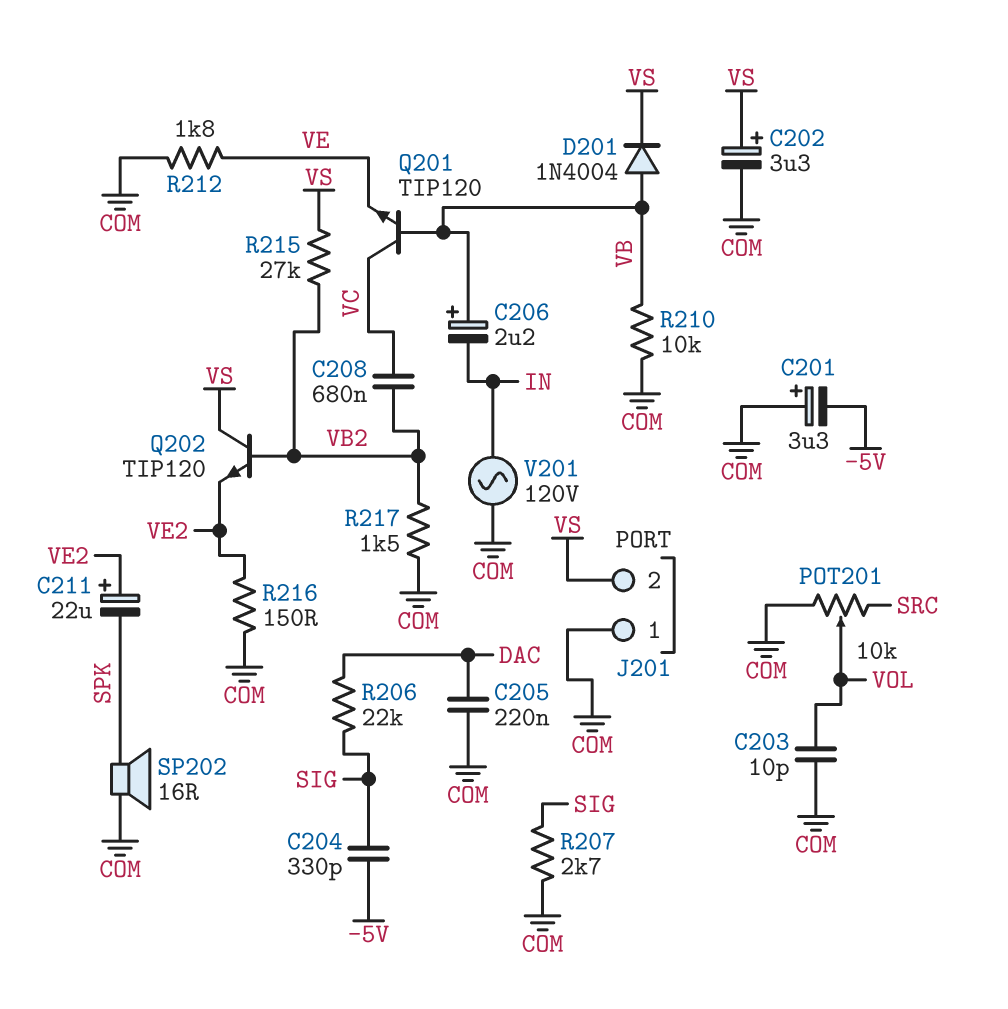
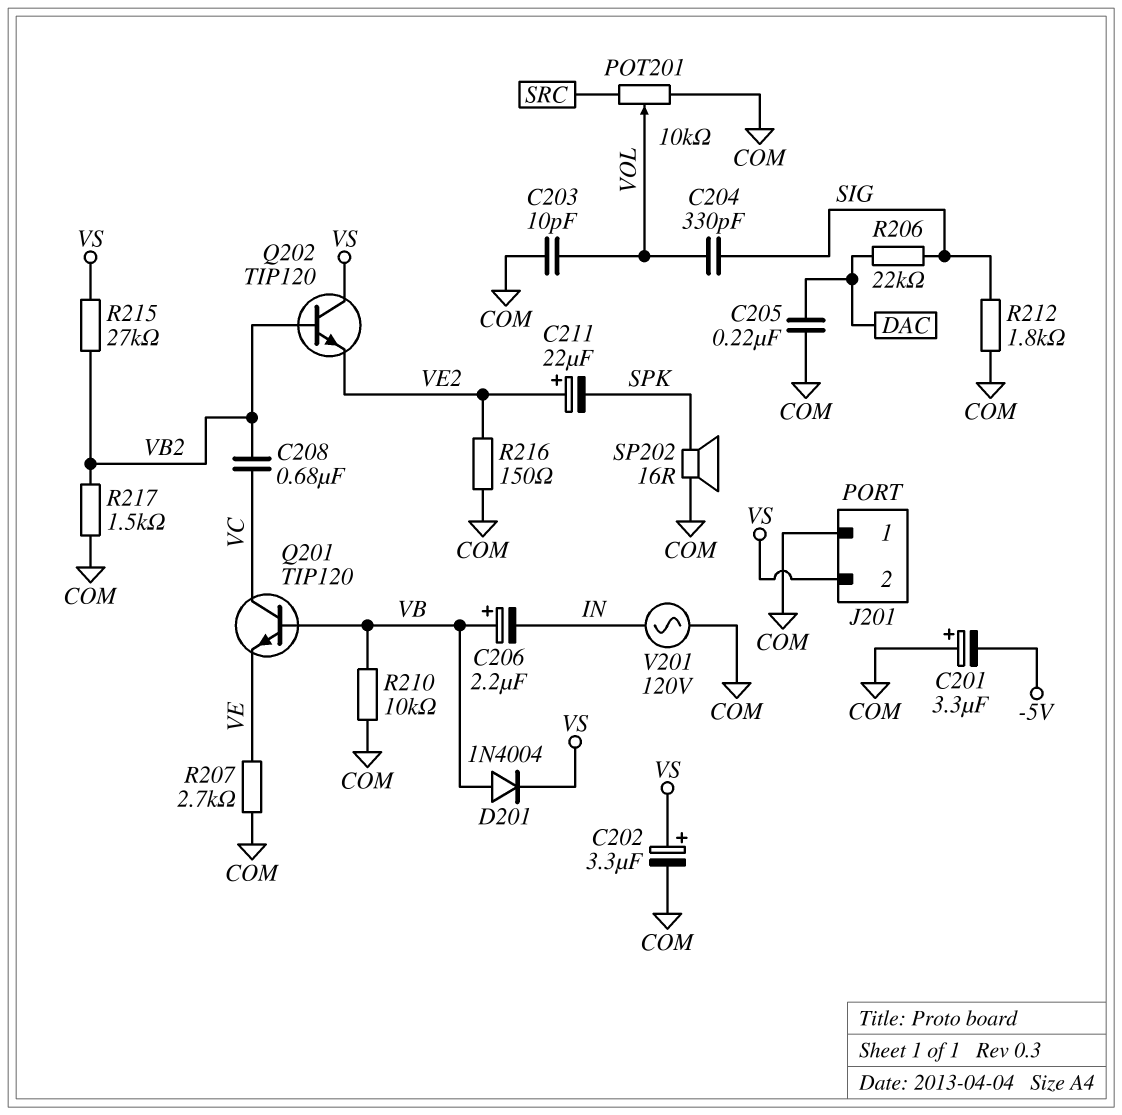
C204: 330pF (-5V, SIG) -> 330pF (SIG, VOL)
R207: 2.7k (COM, SIG) -> 2.7k (COM, VE)
R212: 1.8k (COM, VE) -> 1.8k (COM, SIG)

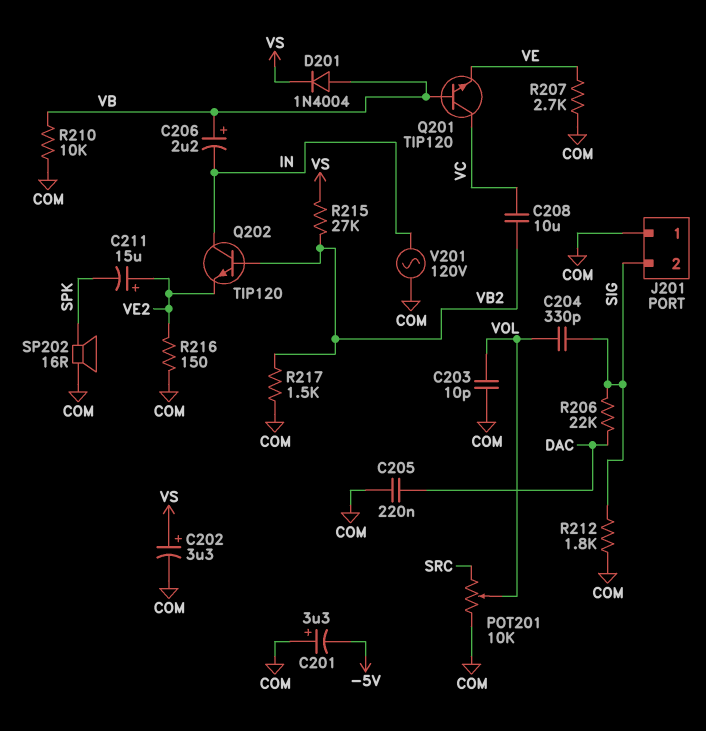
C208: 680nF (VB2, VC) -> 10uF (VB2, VC)
C211: 22uF (plus VE2, minus SPK) -> 15uF (plus VE2, minus SPK)
J201 pin 2: VS -> SIG
Q202: NPN TIP120 (B VB2, C VS, E VE2) -> NPN TIP120 (B VB2, C IN, E VE2)

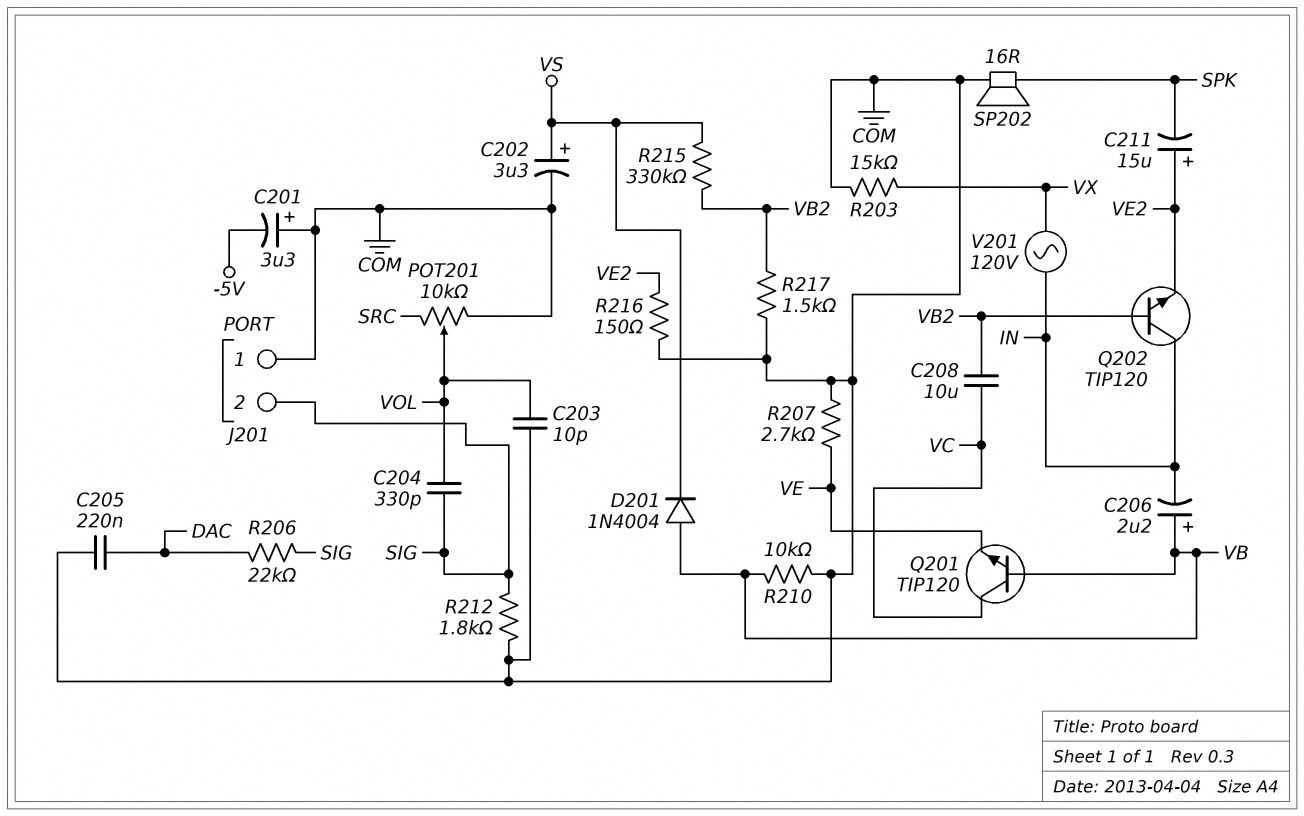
R203: none -> 15k (COM, VX)
R215: 27k (VB2, VS) -> 330k (VB2, VS)
V201: AC 120V (COM, IN) -> AC 120V (IN, VX)

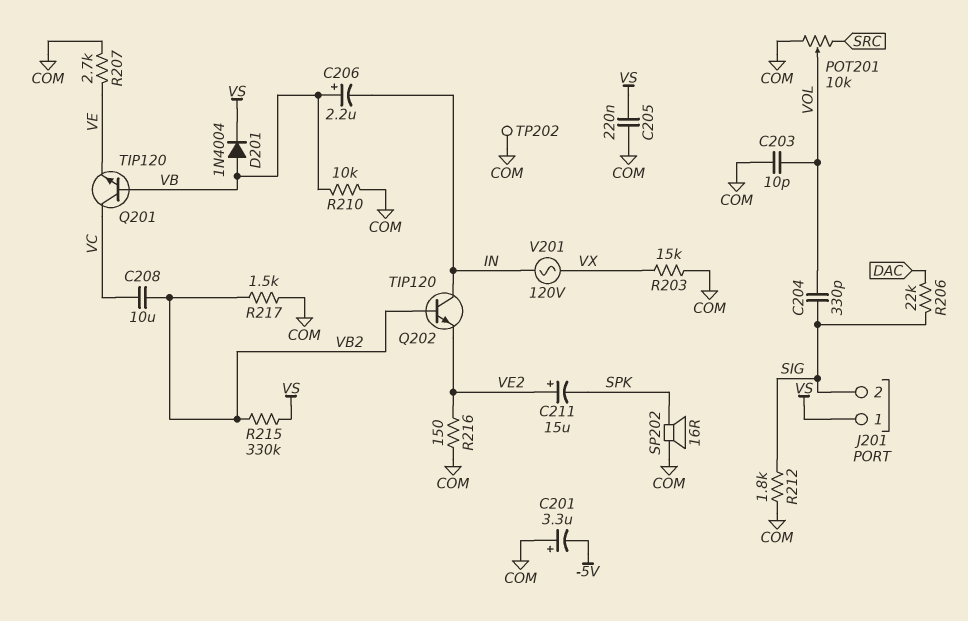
C202: 3.3uF (plus VS, minus COM) -> none
C205: 220nF (COM, DAC) -> 220nF (COM, VS)
J201 pin 1: COM -> VS
TP202: none -> test point (COM)

